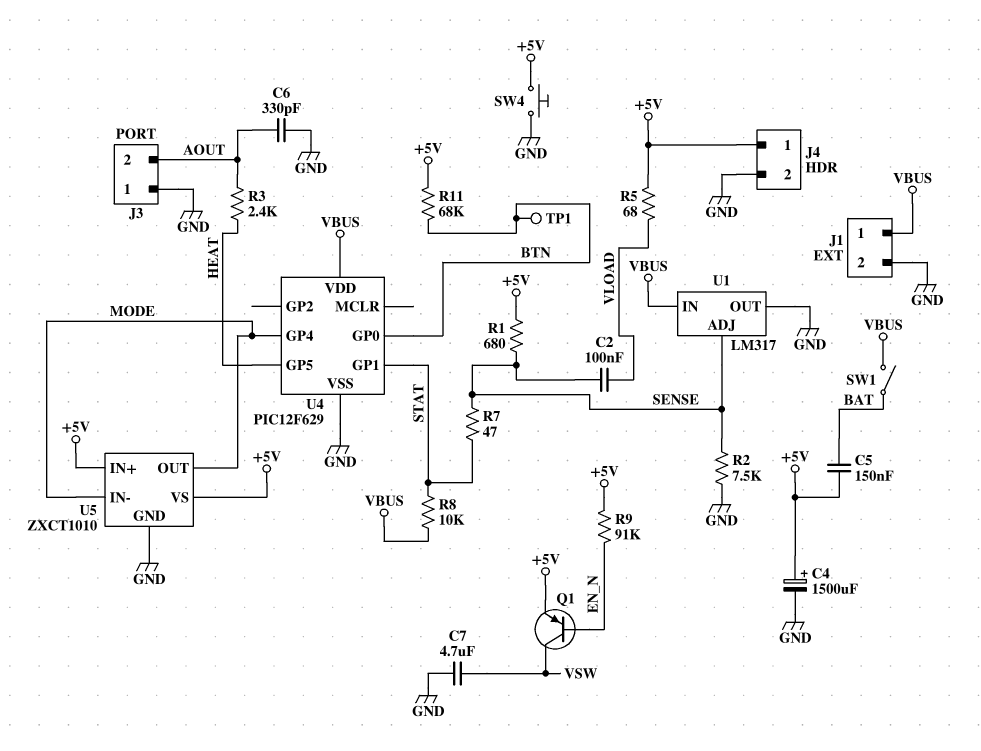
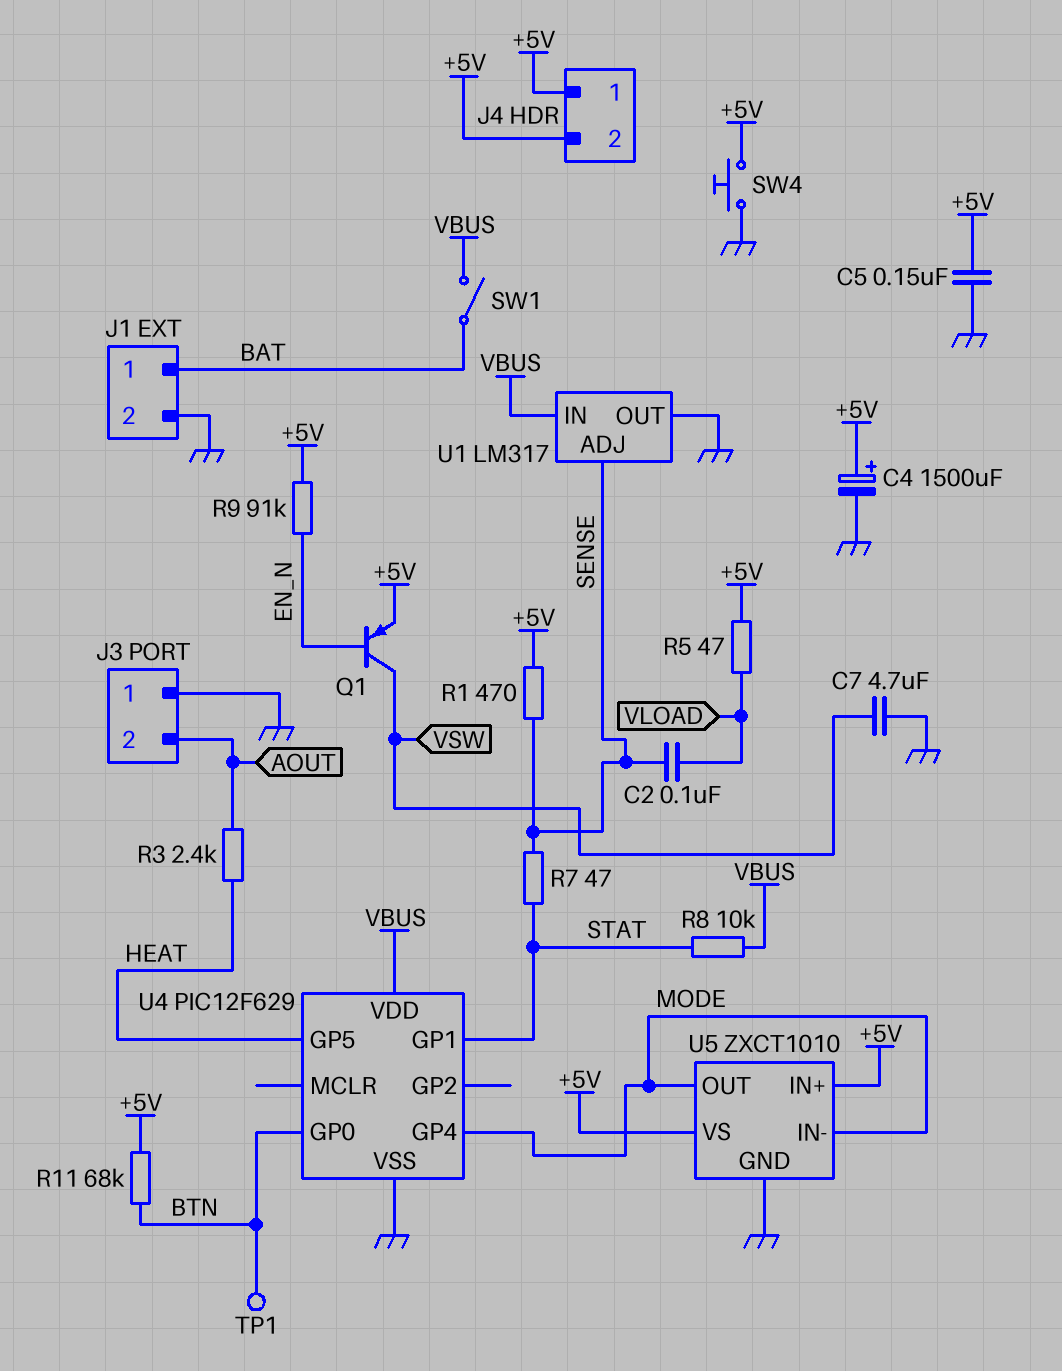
C5: 150nF (+5V, BAT) -> 150nF (+5V, GND)
C6: 330pF (AOUT, GND) -> none
J1 pin 1: VBUS -> BAT
J4 pin 2: GND -> +5V
R1: 680 (+5V, SENSE) -> 470 (+5V, SENSE)
R2: 7.5k (GND, SENSE) -> none
R5: 68 (+5V, VLOAD) -> 47 (+5V, VLOAD)

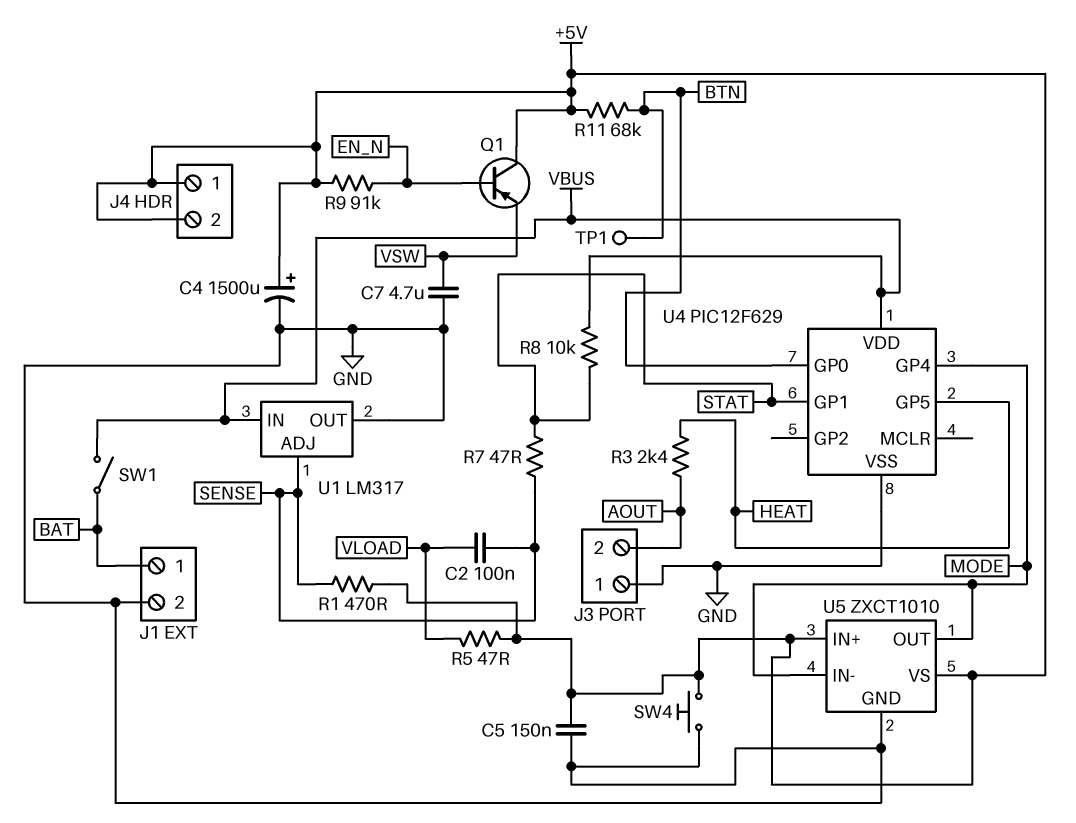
Q1: PNP (B EN_N, C VSW, E +5V) -> PNP (B EN_N, C +5V, E VSW)

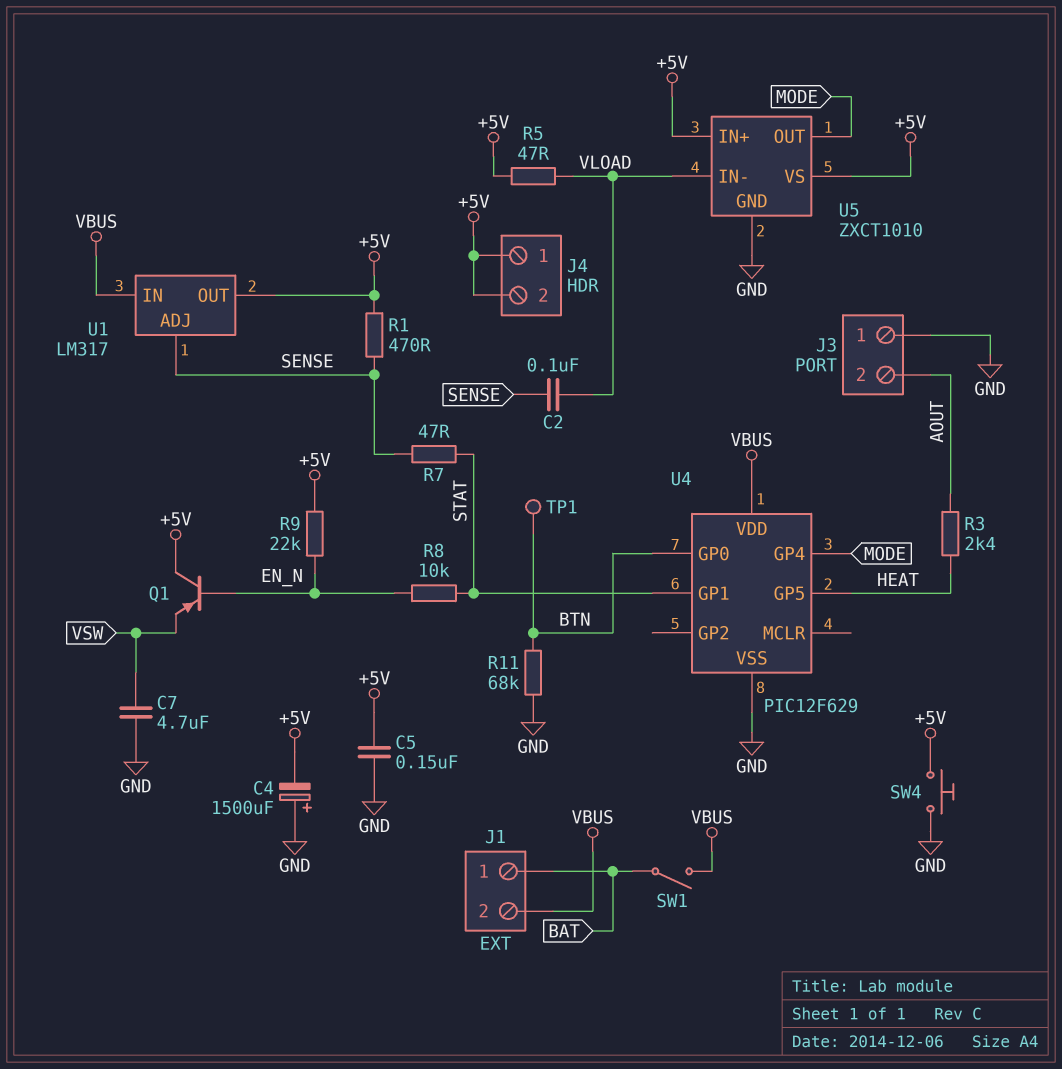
C4: 1500uF (plus +5V, minus GND) -> 1500uF (plus GND, minus +5V)
J1 pin 2: GND -> VBUS
R8: 10k (STAT, VBUS) -> 10k (EN_N, STAT)
R9: 91k (+5V, EN_N) -> 22k (+5V, EN_N)
R11: 68k (+5V, BTN) -> 68k (BTN, GND)
U1 pin OUT: GND -> +5V
U5 pin IN-: MODE -> VLOAD

